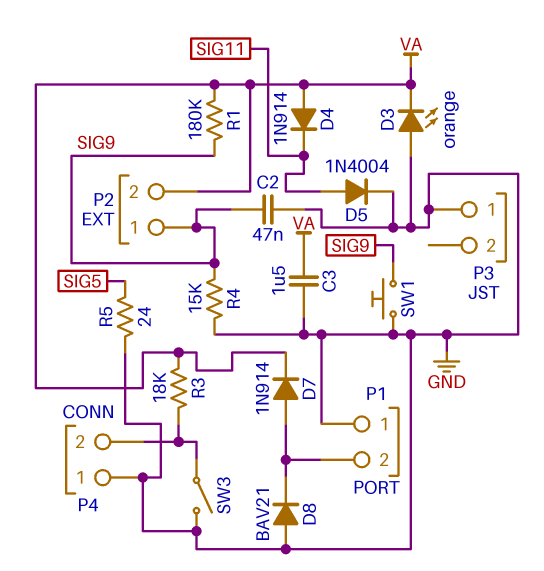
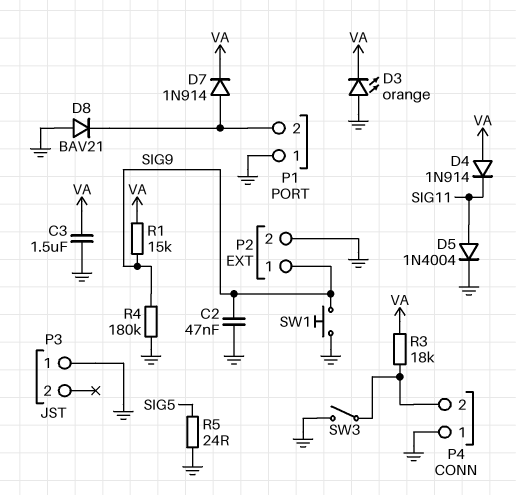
P2 pin 2: VA -> GND
R1: 180k (SIG9, VA) -> 15k (SIG9, VA)
R4: 15k (GND, SIG9) -> 180k (GND, SIG9)

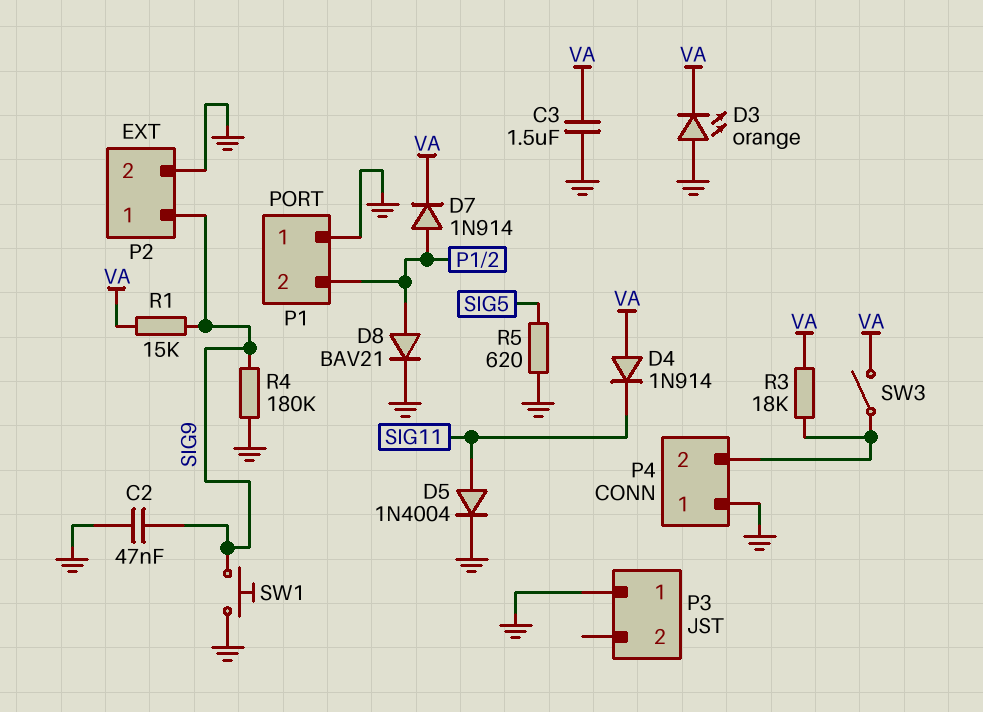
D8: diode BAV21 (A GND, K P1/2) -> diode BAV21 (A P1/2, K GND)
R5: 24 (GND, SIG5) -> 620 (GND, SIG5)
SW3: switch (GND, P4/2) -> switch (P4/2, VA)

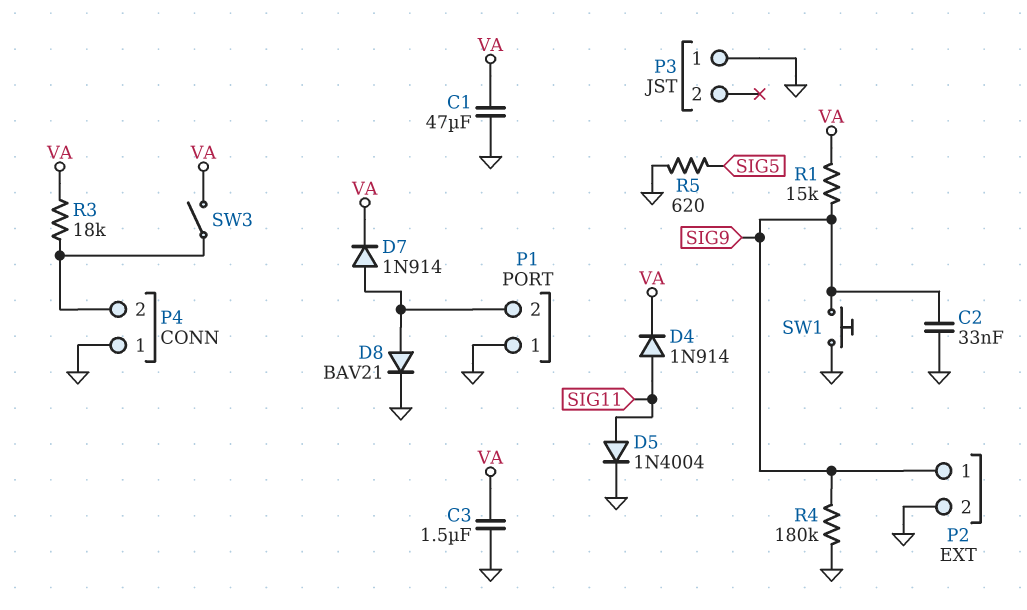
C1: none -> 47uF (GND, VA)
C2: 47nF (GND, SIG9) -> 33nF (GND, SIG9)
D3: LED orange (A GND, K VA) -> none
D4: diode 1N914 (A VA, K SIG11) -> diode 1N914 (A SIG11, K VA)

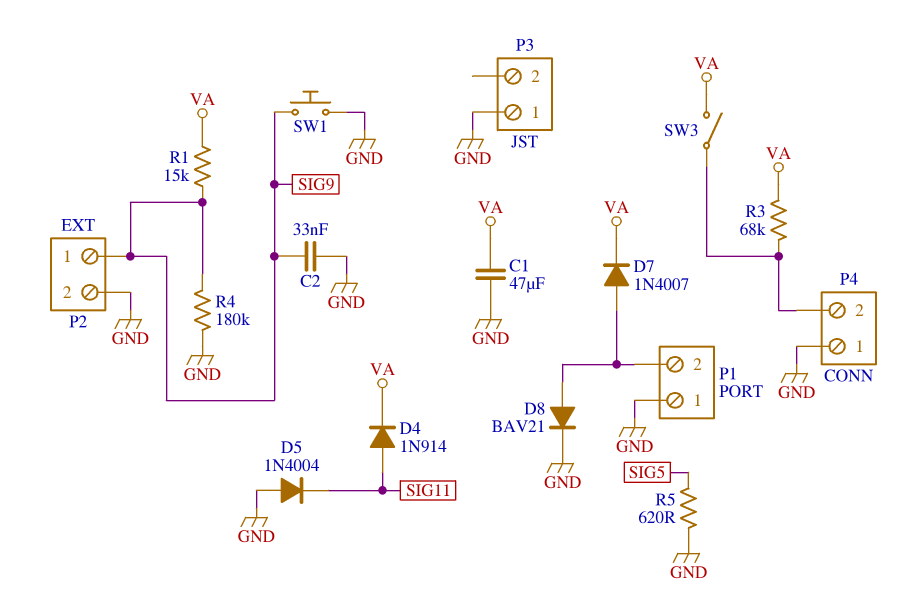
C3: 1.5uF (GND, VA) -> none
D5: diode 1N4004 (A SIG11, K GND) -> diode 1N4004 (A GND, K SIG11)
D7: diode 1N914 (A P1/2, K VA) -> diode 1N4007 (A P1/2, K VA)
R3: 18k (P4/2, VA) -> 68k (P4/2, VA)

